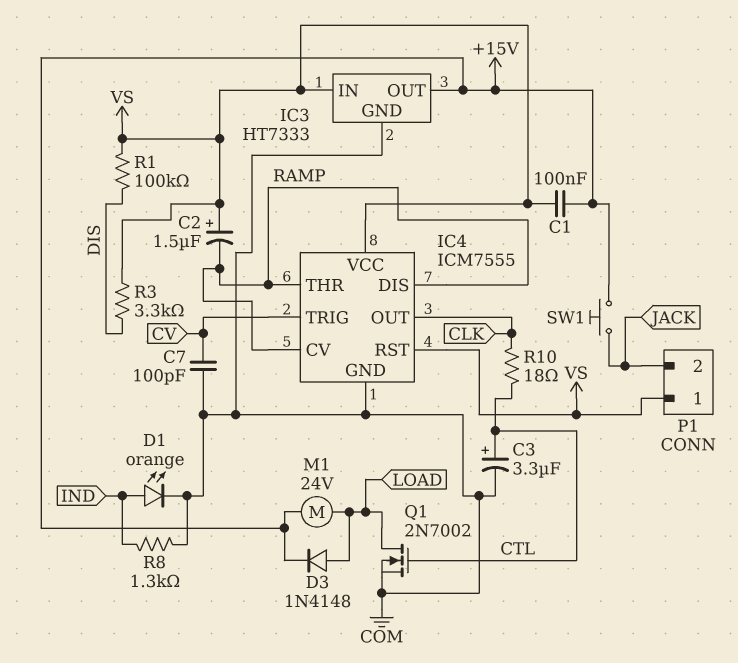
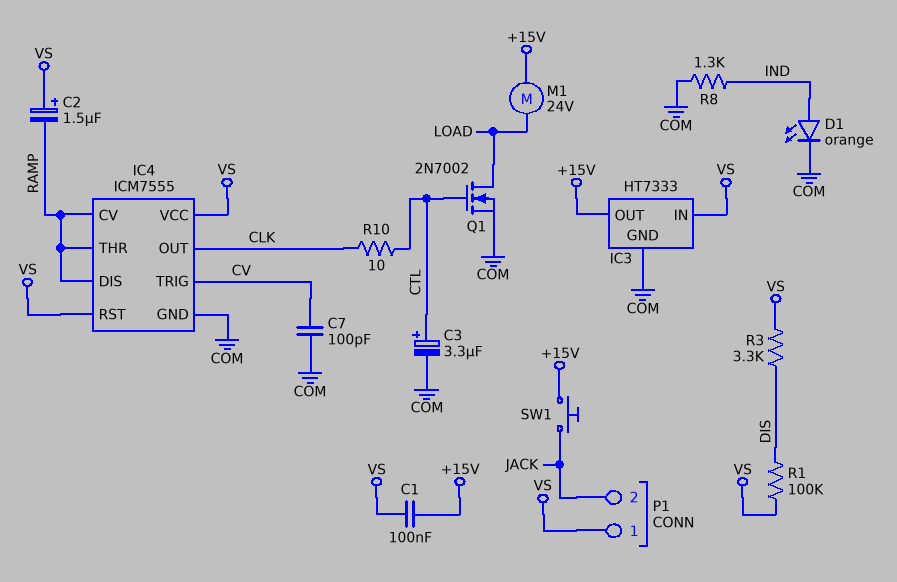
D3: diode 1N4148 (A LOAD, K +15V) -> none
R10: 18 (CLK, CTL) -> 10 (CLK, CTL)

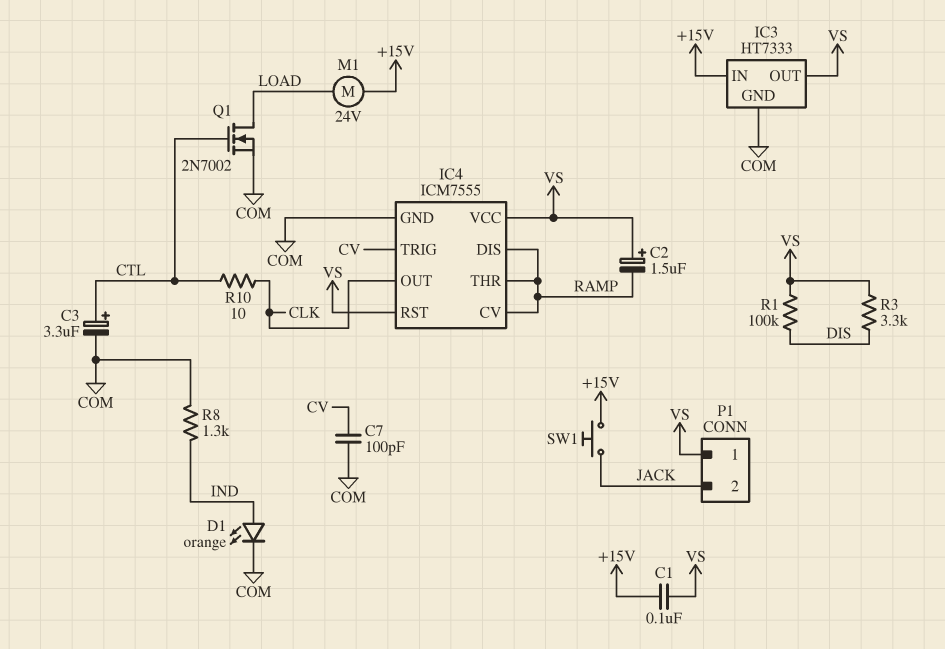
IC3 pin IN: VS -> +15V
IC3 pin OUT: +15V -> VS

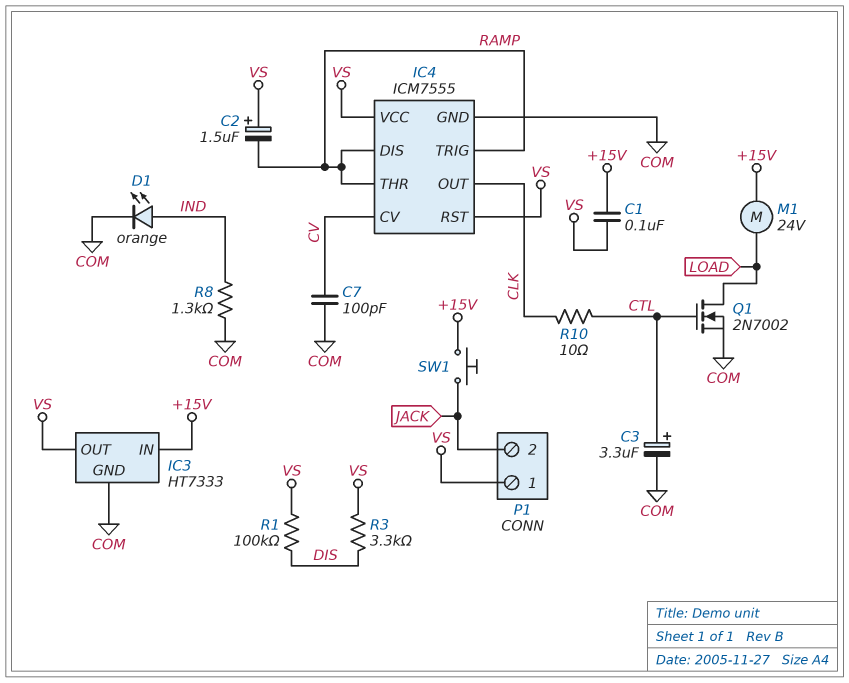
IC4 pin CV: RAMP -> CV
IC4 pin TRIG: CV -> RAMP

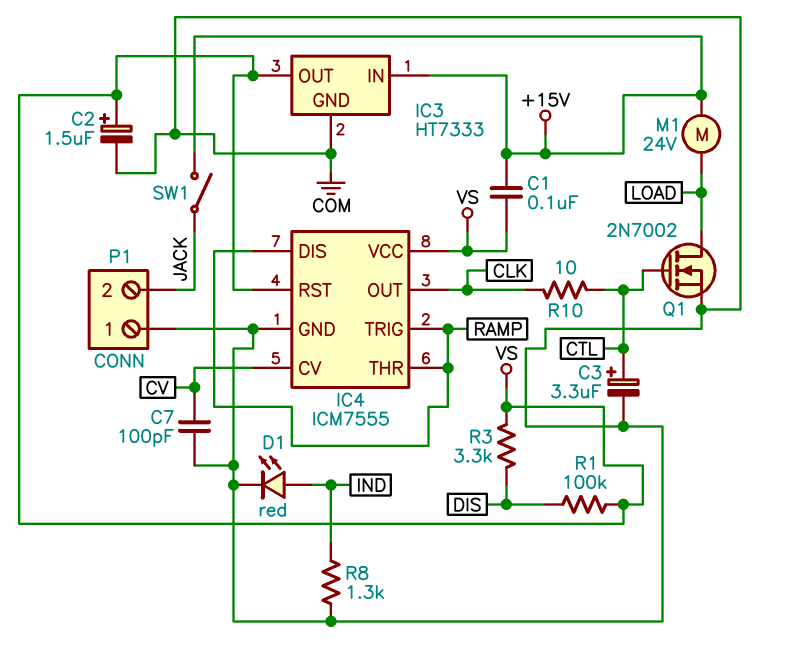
C2: 1.5uF (plus VS, minus RAMP) -> 1.5uF (plus VS, minus COM)
D1: LED orange (A IND, K COM) -> LED red (A IND, K COM)
P1 pin 1: VS -> COM
SW1: button (+15V, JACK) -> switch (+15V, JACK)

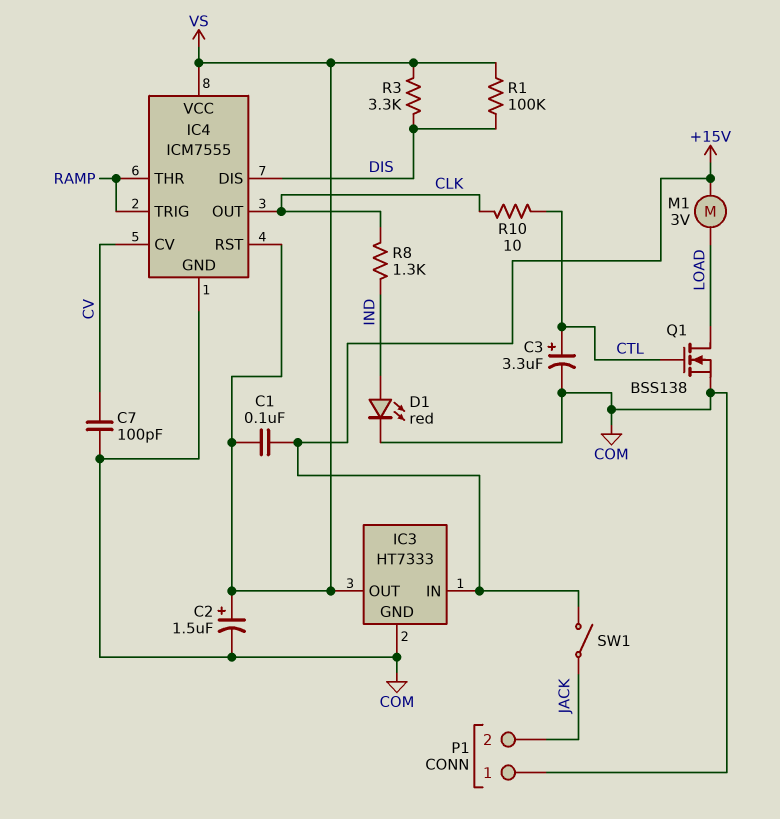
IC4 pin DIS: RAMP -> DIS
M1: motor 24V (+15V, LOAD) -> motor 3V (+15V, LOAD)
Q1: NMOS 2N7002 (G CTL, D LOAD, S COM) -> NMOS BSS138 (G CTL, D LOAD, S COM)
R8: 1.3k (COM, IND) -> 1.3k (CLK, IND)

